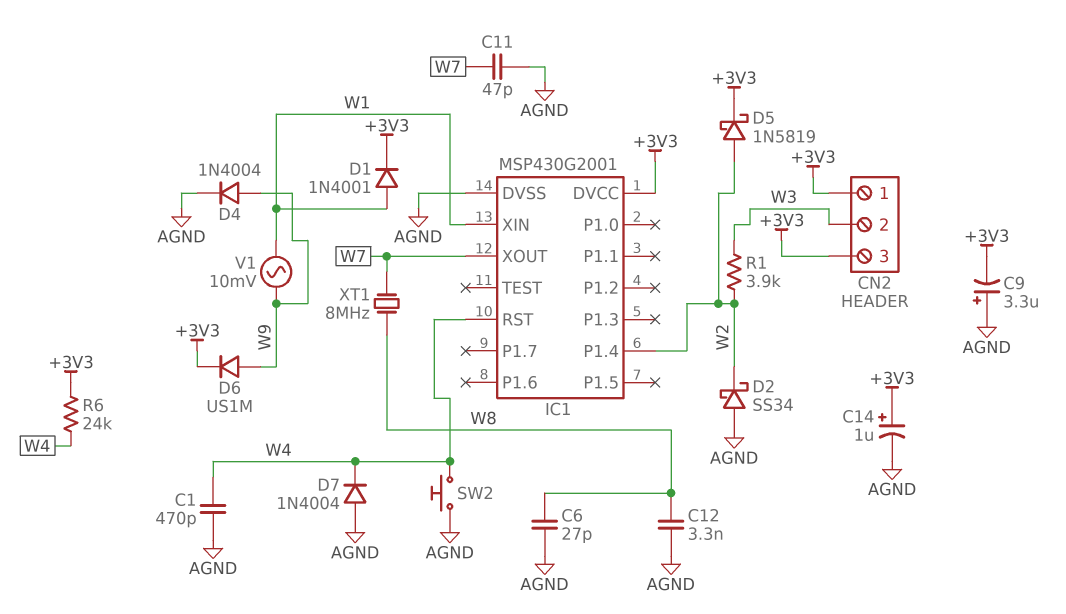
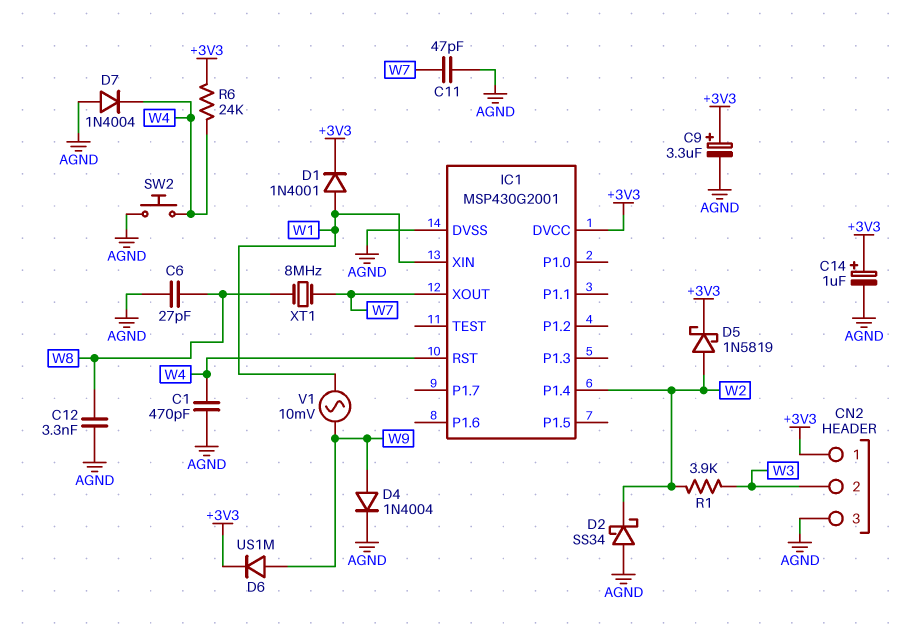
C9: 3.3uF (plus AGND, minus +3V3) -> 3.3uF (plus +3V3, minus AGND)
CN2 pin 3: +3V3 -> AGND

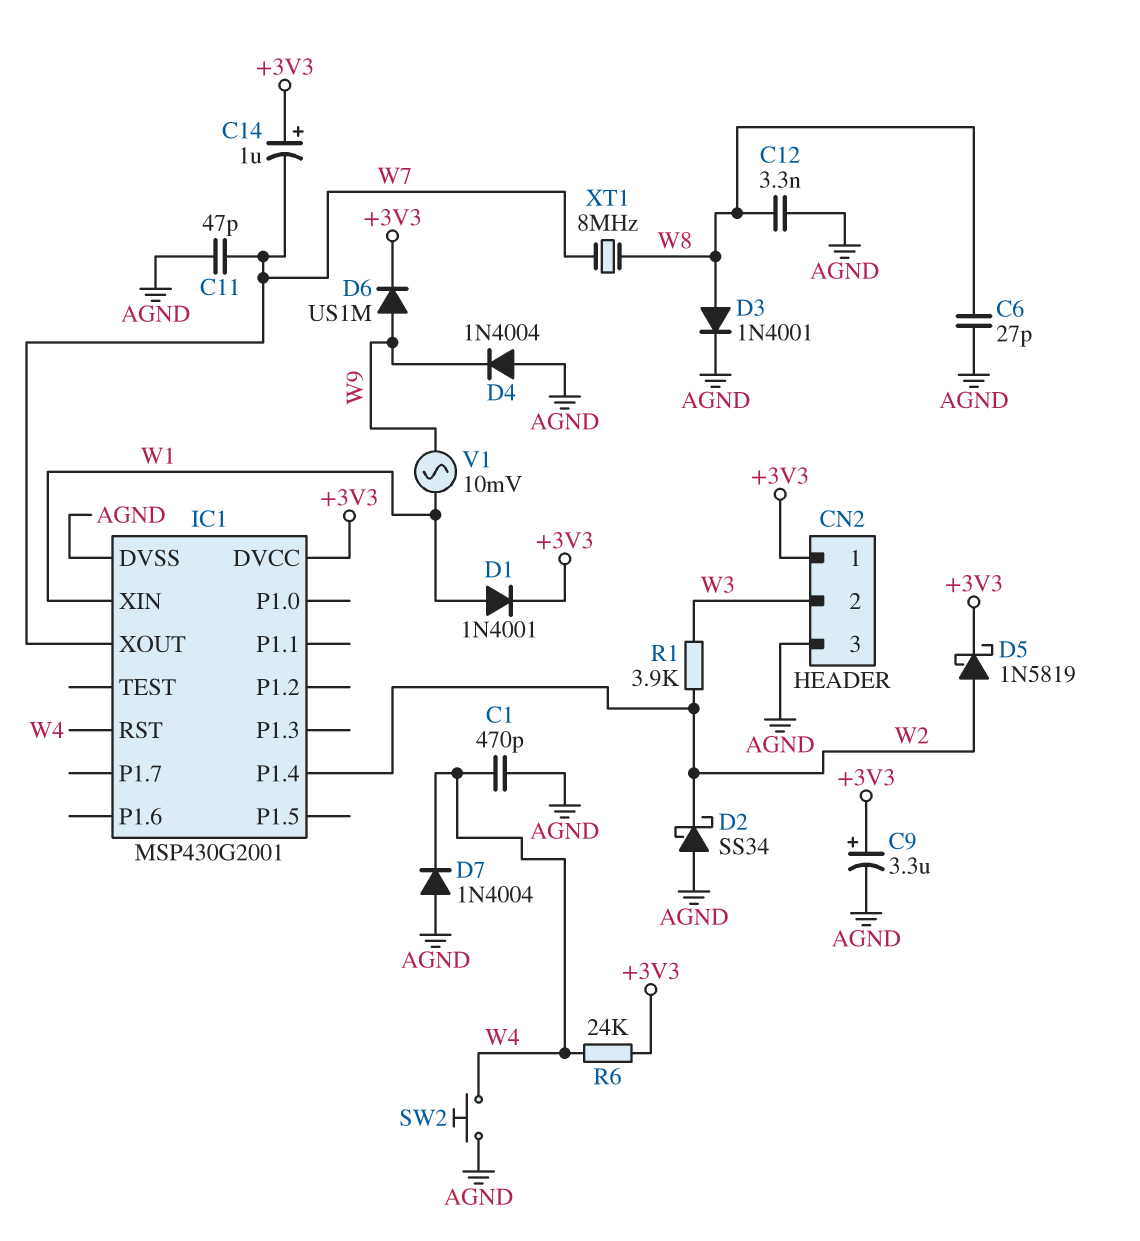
C14: 1uF (plus +3V3, minus AGND) -> 1uF (plus +3V3, minus W7)
D3: none -> diode 1N4001 (A W8, K AGND)
D4: diode 1N4004 (A W9, K AGND) -> diode 1N4004 (A AGND, K W9)

